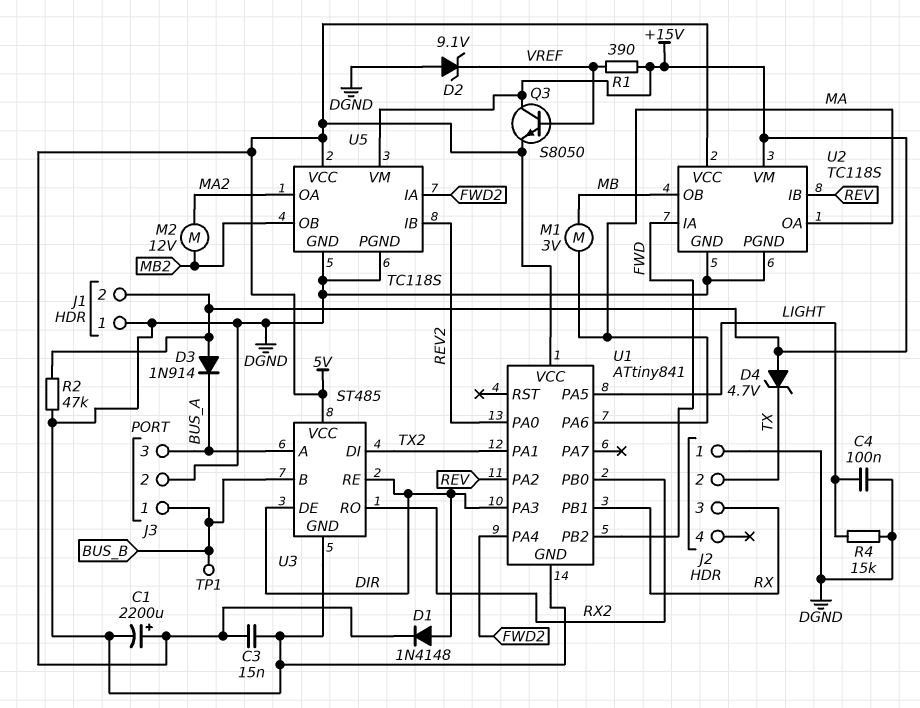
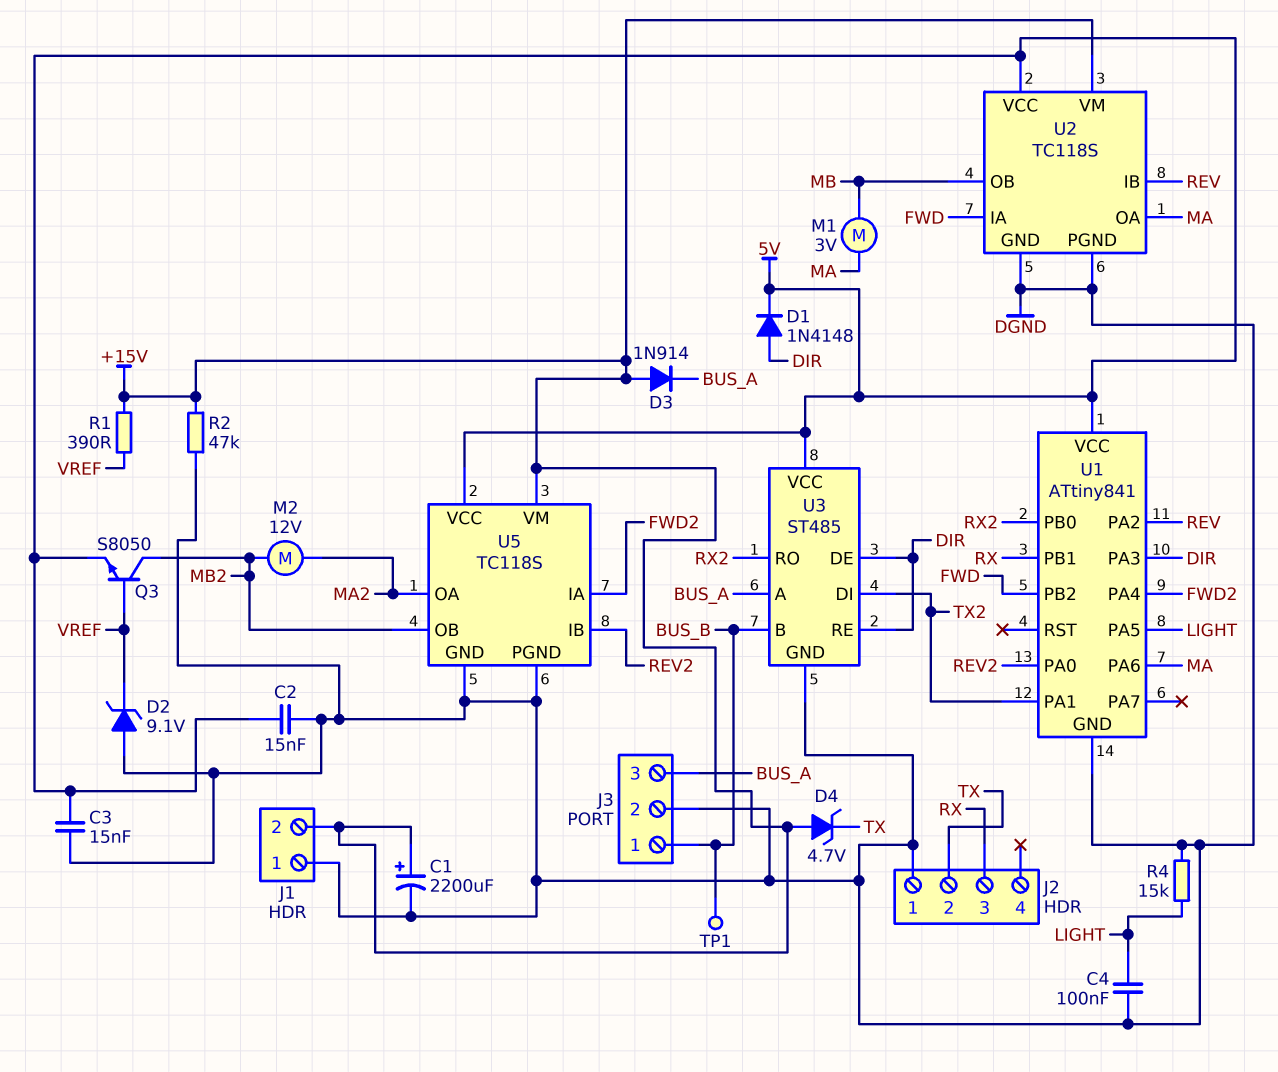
C1: 2200uF (plus 5V, minus DGND) -> 2200uF (plus +15V, minus DGND)
C2: none -> 15nF (5V, DGND)
Q3: NPN S8050 (B VREF, C +15V, E 5V) -> NPN S8050 (B VREF, C MB2, E 5V)

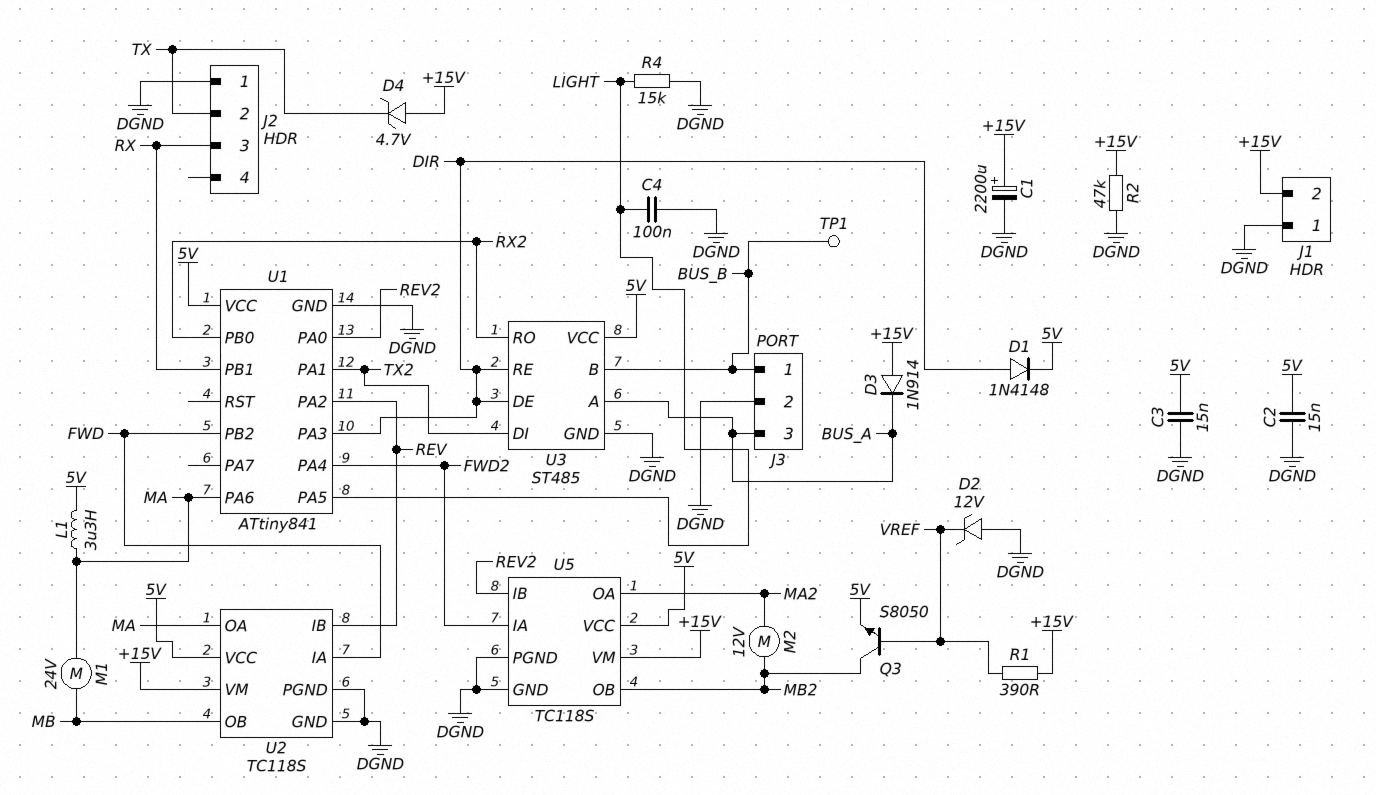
D2: zener 9.1V (A DGND, K VREF) -> zener 12V (A DGND, K VREF)
L1: none -> 3.3uH (5V, MA)
M1: motor 3V (MA, MB) -> motor 24V (MA, MB)

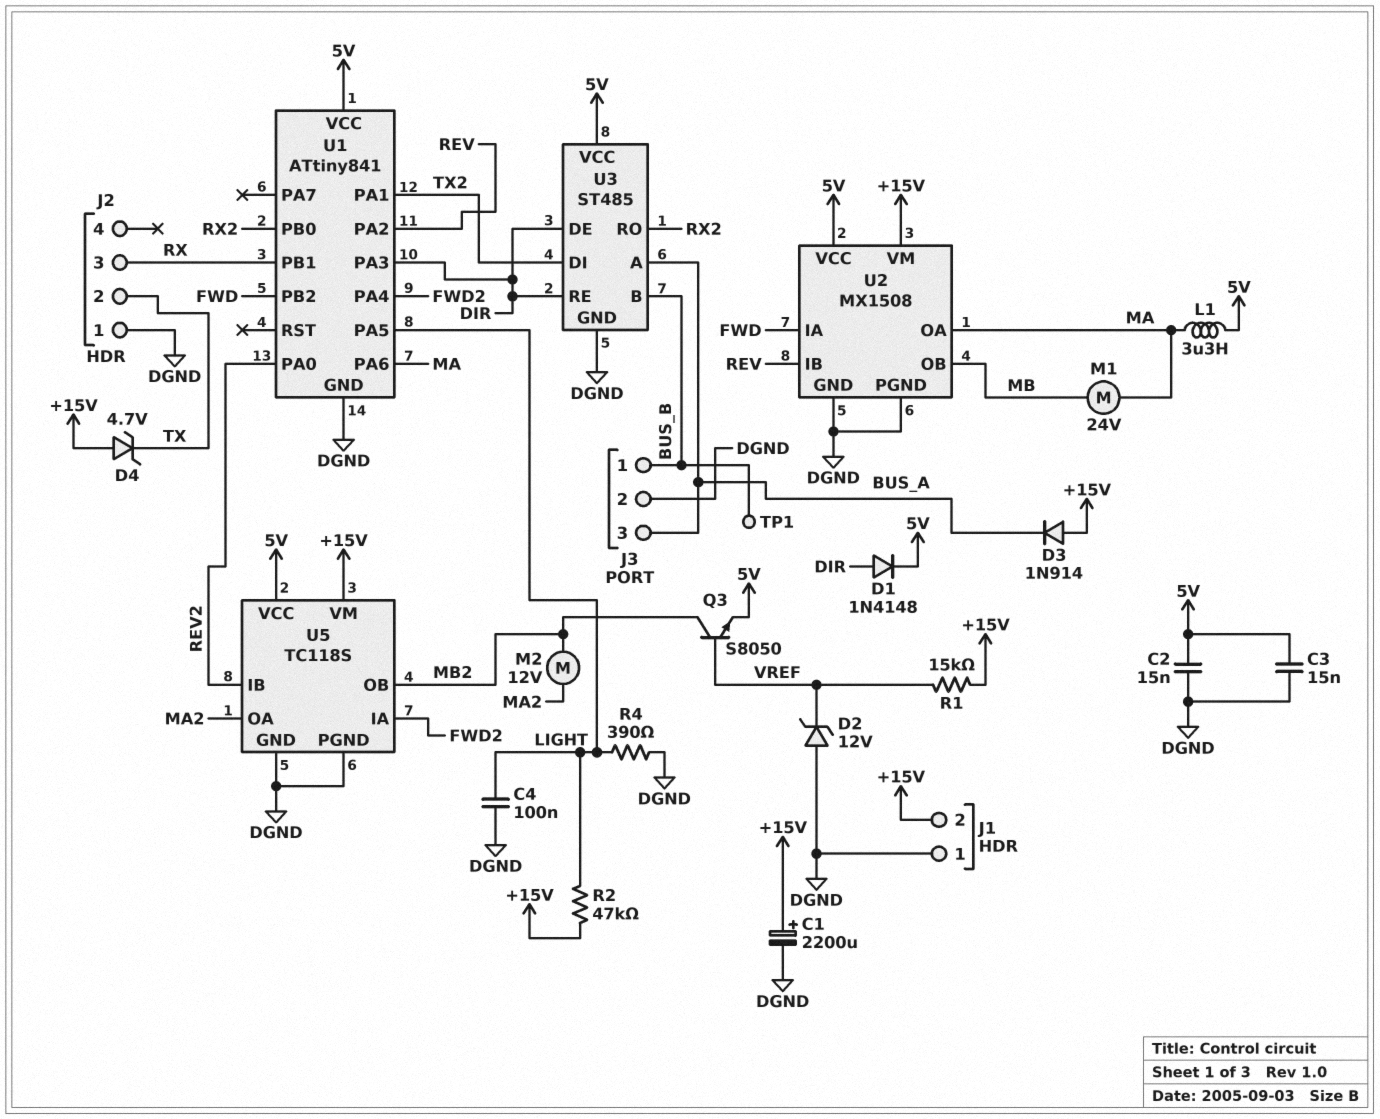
R1: 390 (+15V, VREF) -> 15k (+15V, VREF)
R2: 47k (+15V, DGND) -> 47k (+15V, LIGHT)
R4: 15k (DGND, LIGHT) -> 390 (DGND, LIGHT)
U2: TC118S -> MX1508

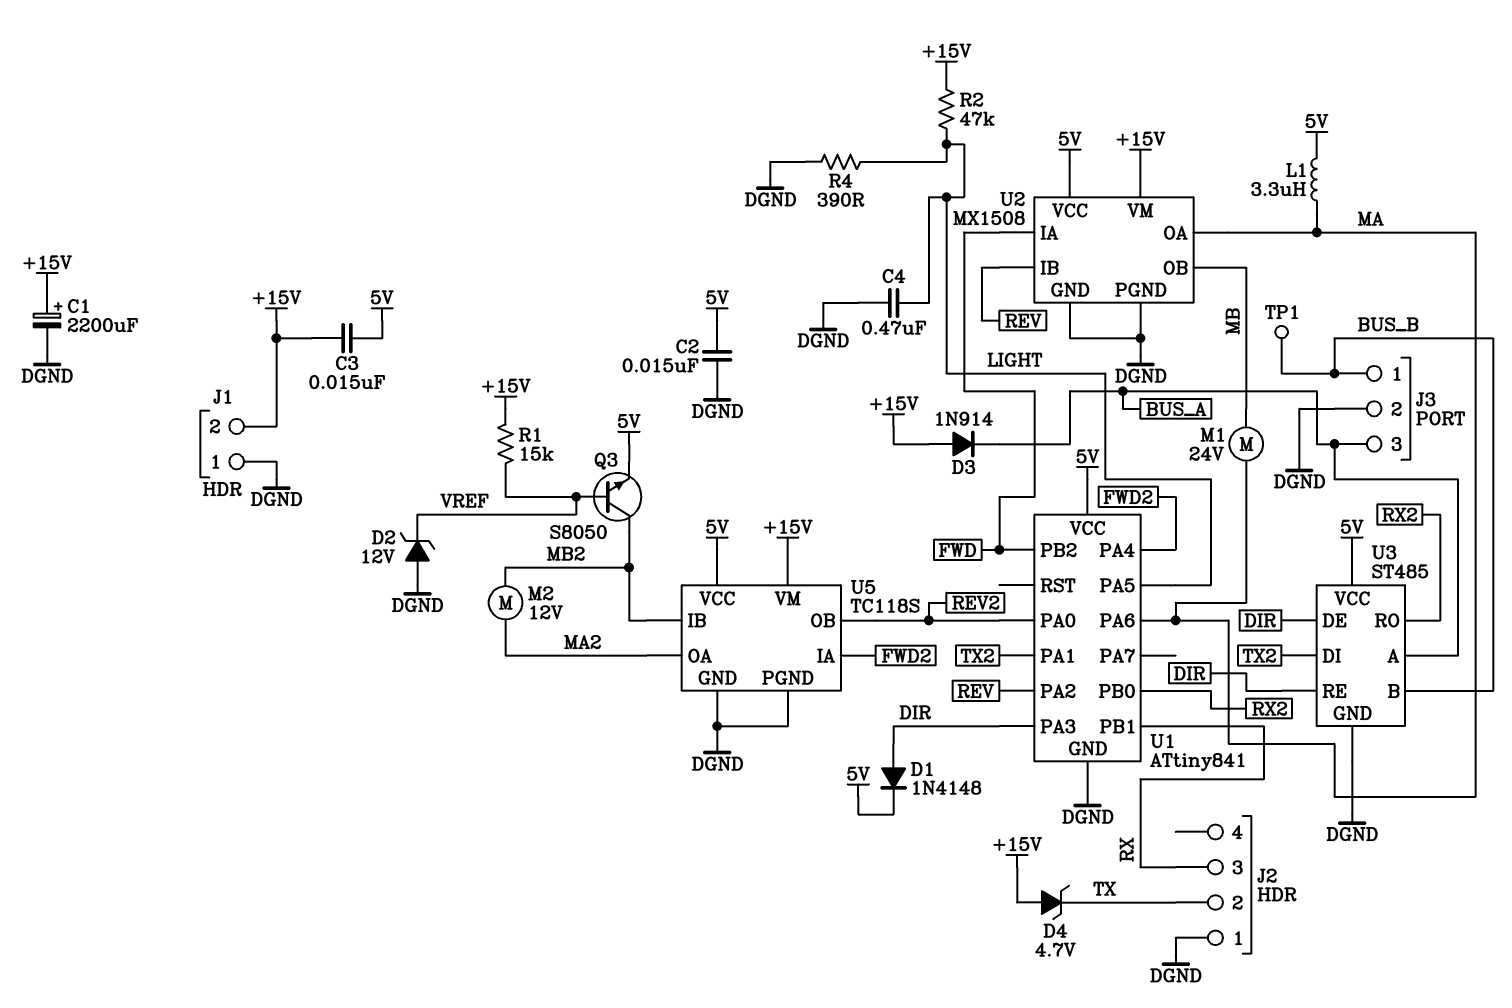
C3: 15nF (5V, DGND) -> 15nF (+15V, 5V)
C4: 100nF (DGND, LIGHT) -> 470nF (DGND, LIGHT)
U5 pin IB: REV2 -> MB2
U5 pin OB: MB2 -> REV2

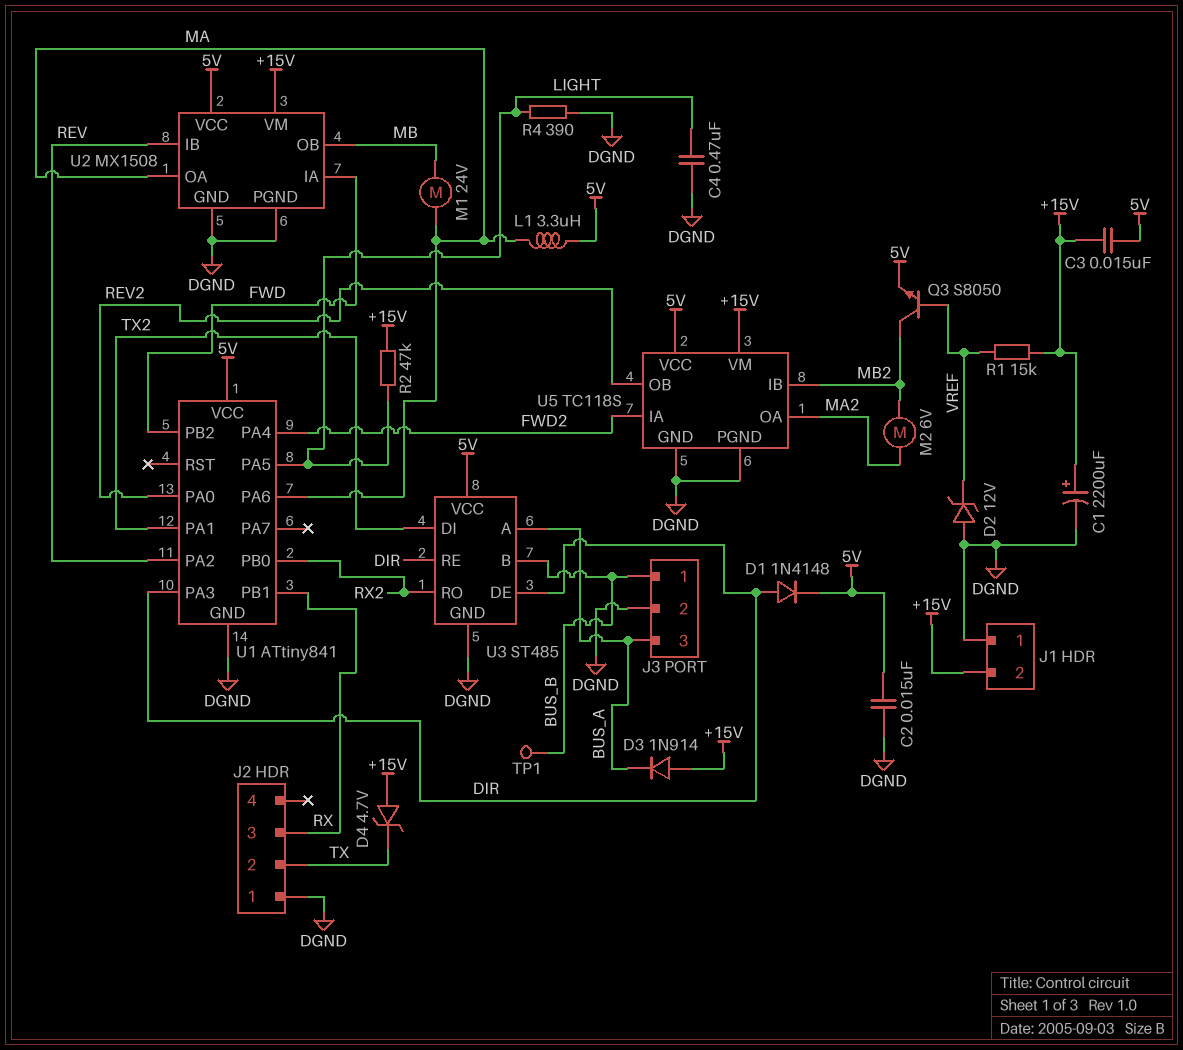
M2: motor 12V (MA2, MB2) -> motor 6V (MA2, MB2)

